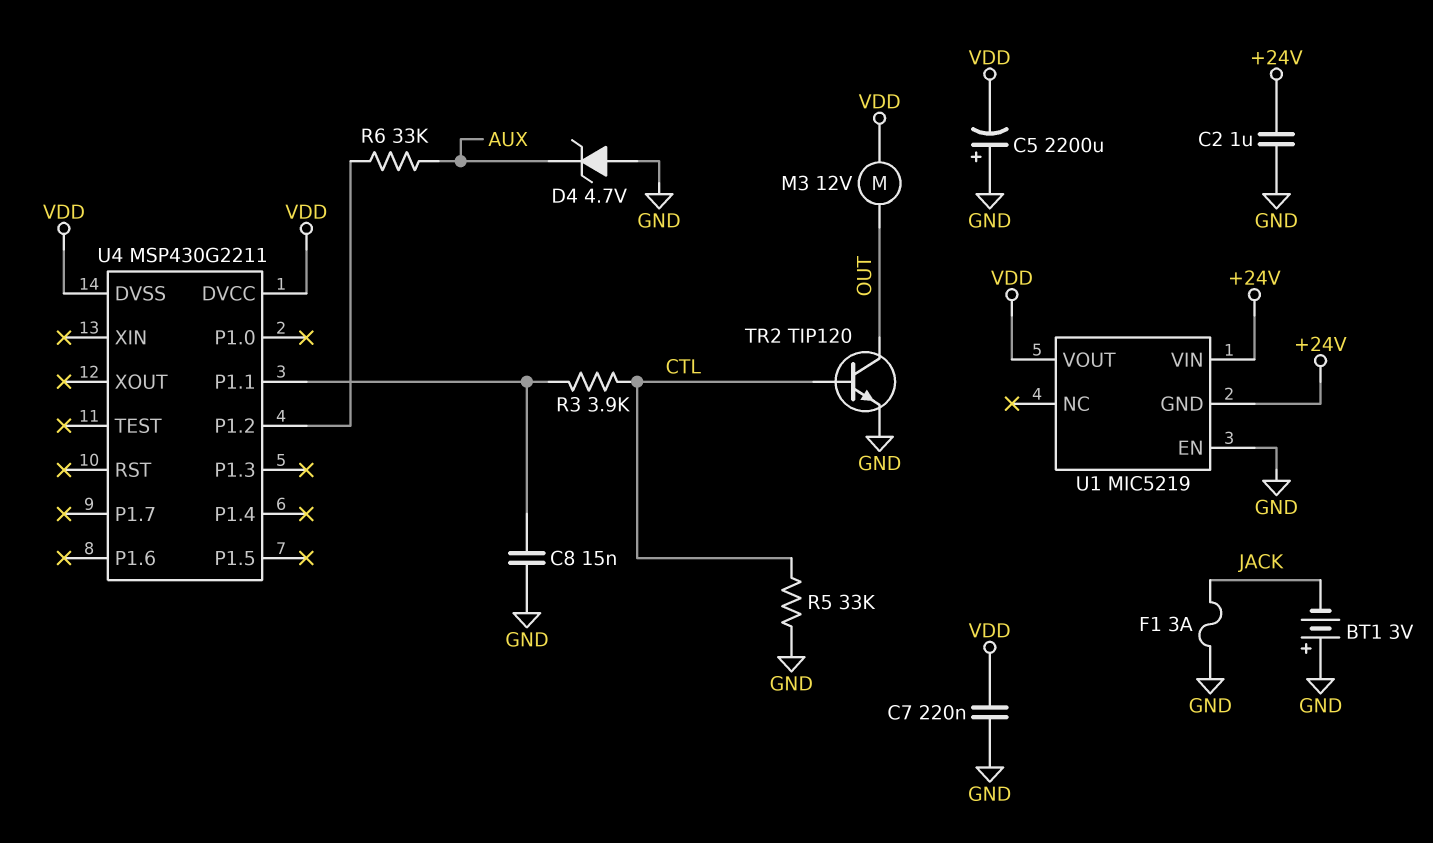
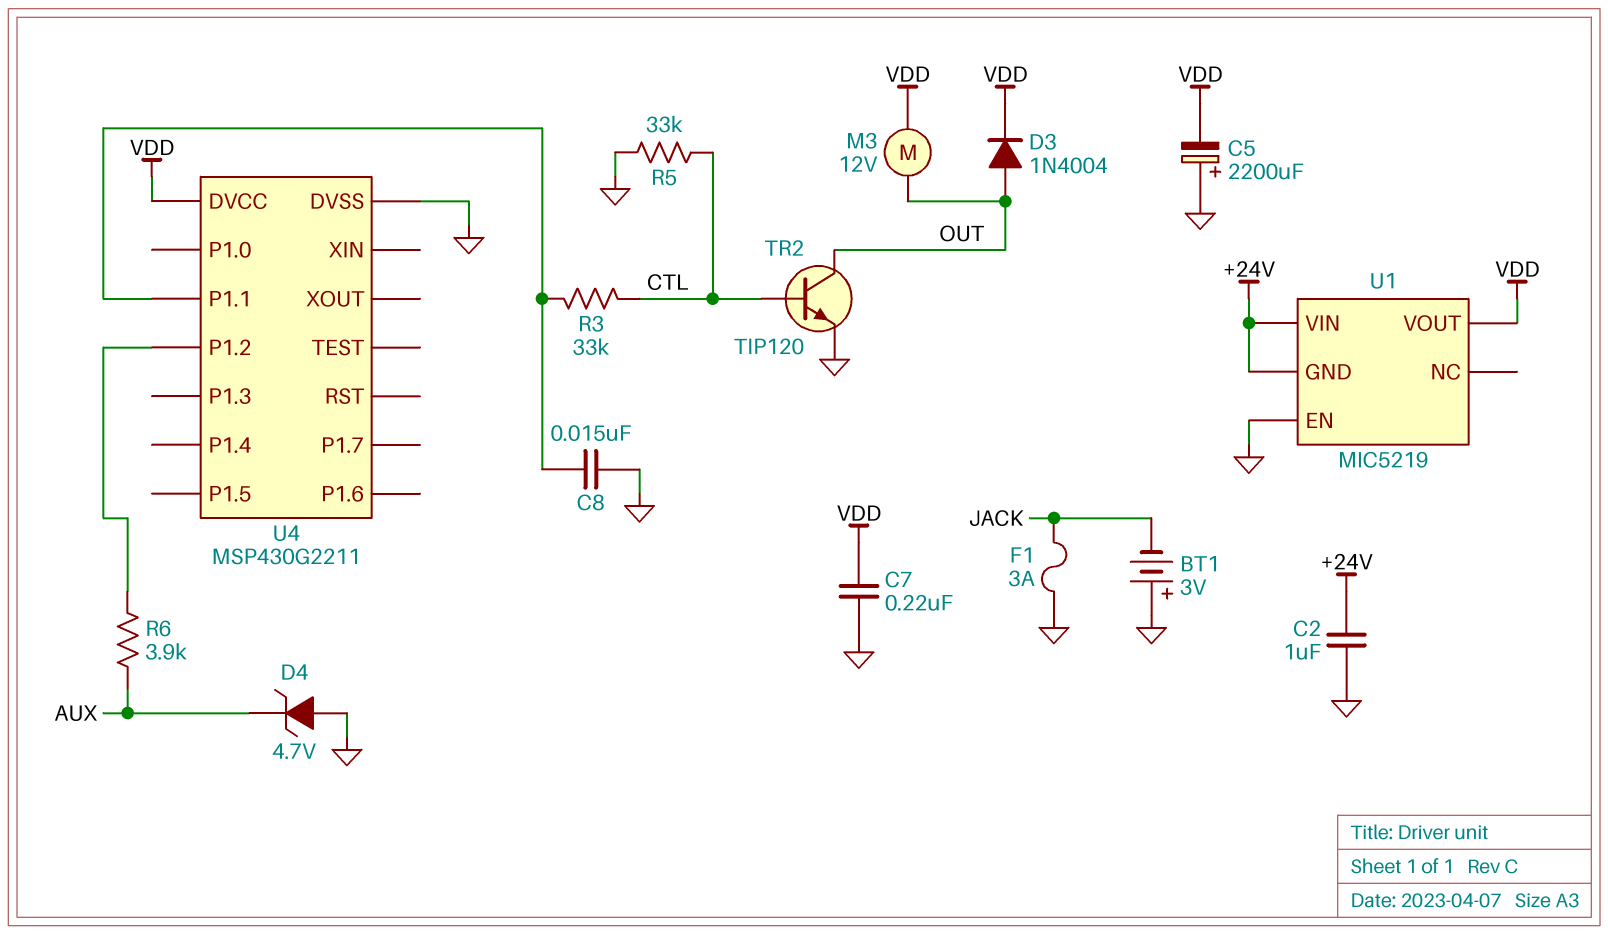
D3: none -> diode 1N4004 (A OUT, K VDD)
R3: 3.9k (CTL, U4/P1.1) -> 33k (CTL, U4/P1.1)
R6: 33k (AUX, U4/P1.2) -> 3.9k (AUX, U4/P1.2)
U4 pin DVSS: VDD -> GND

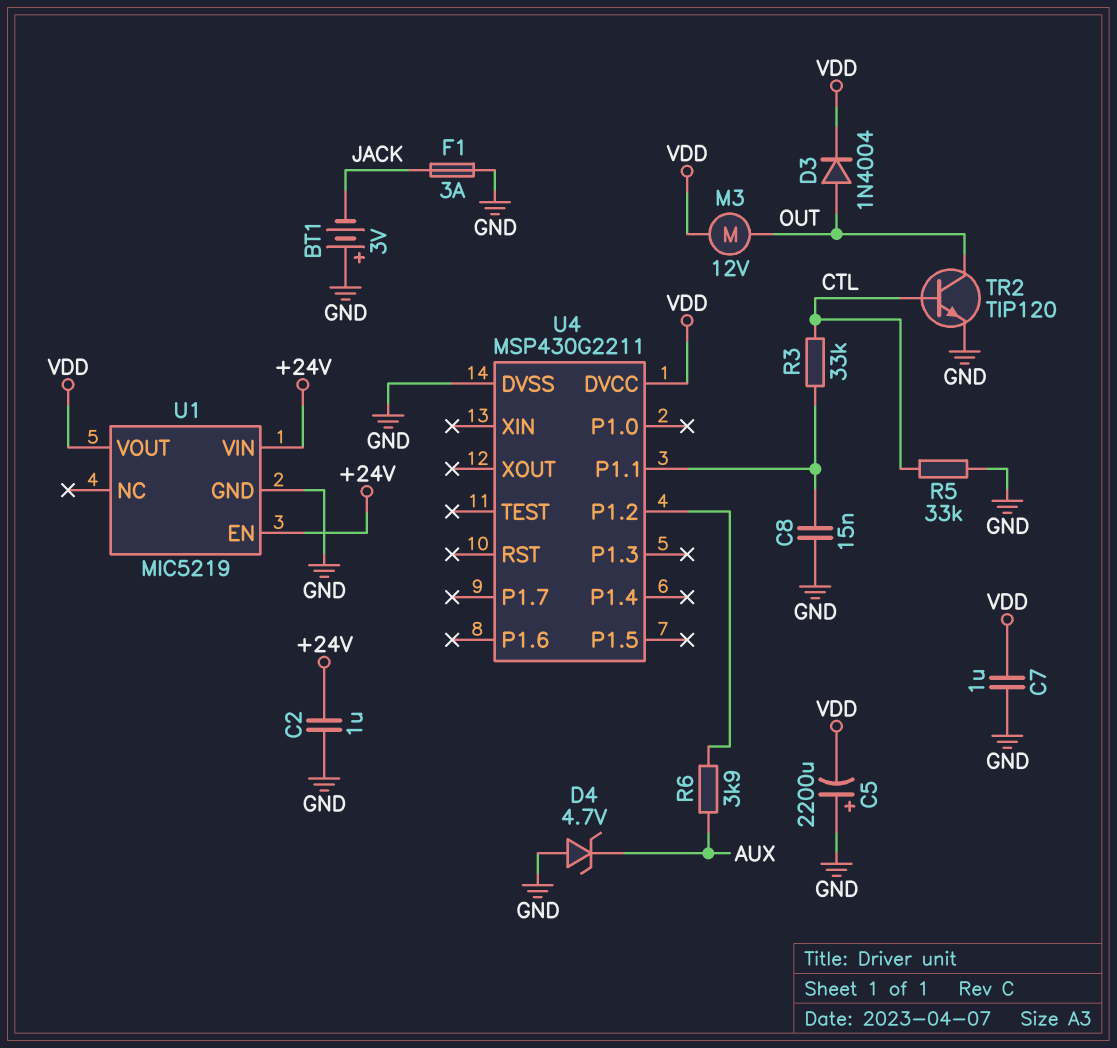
C7: 220nF (GND, VDD) -> 1uF (GND, VDD)
U1 pin EN: GND -> +24V
U1 pin GND: +24V -> GND

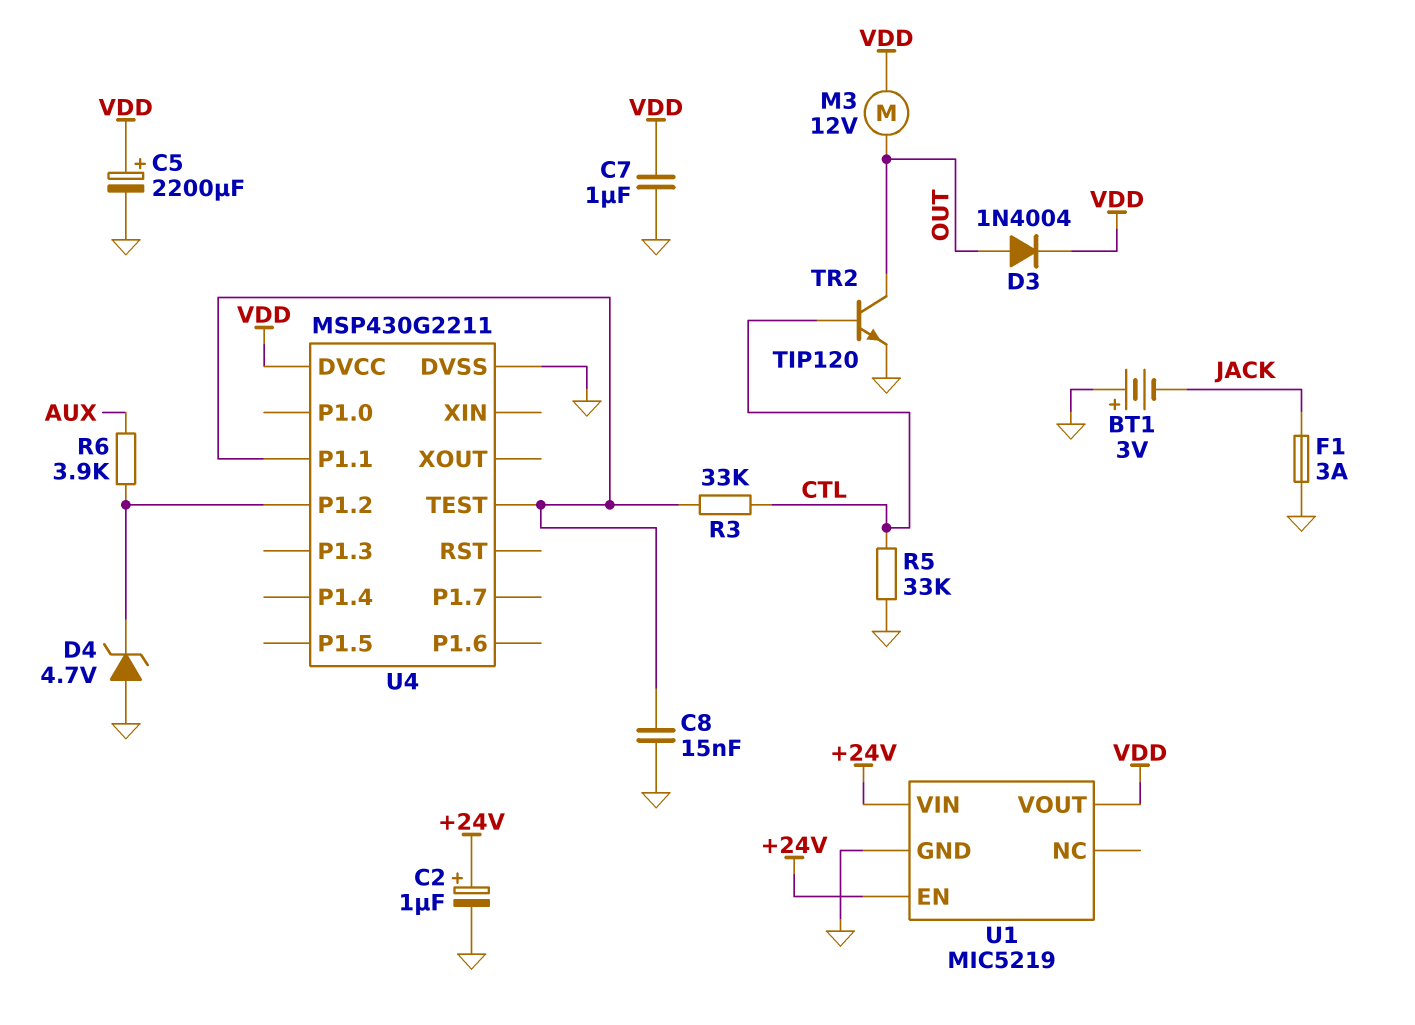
C2: 1uF (+24V, GND) -> 1uF (plus +24V, minus GND)
C5: 2200uF (plus GND, minus VDD) -> 2200uF (plus VDD, minus GND)
D4: zener 4.7V (A GND, K AUX) -> zener 4.7V (A GND, K U4/P1.2)
U4 pin TEST: none -> U4/P1.1

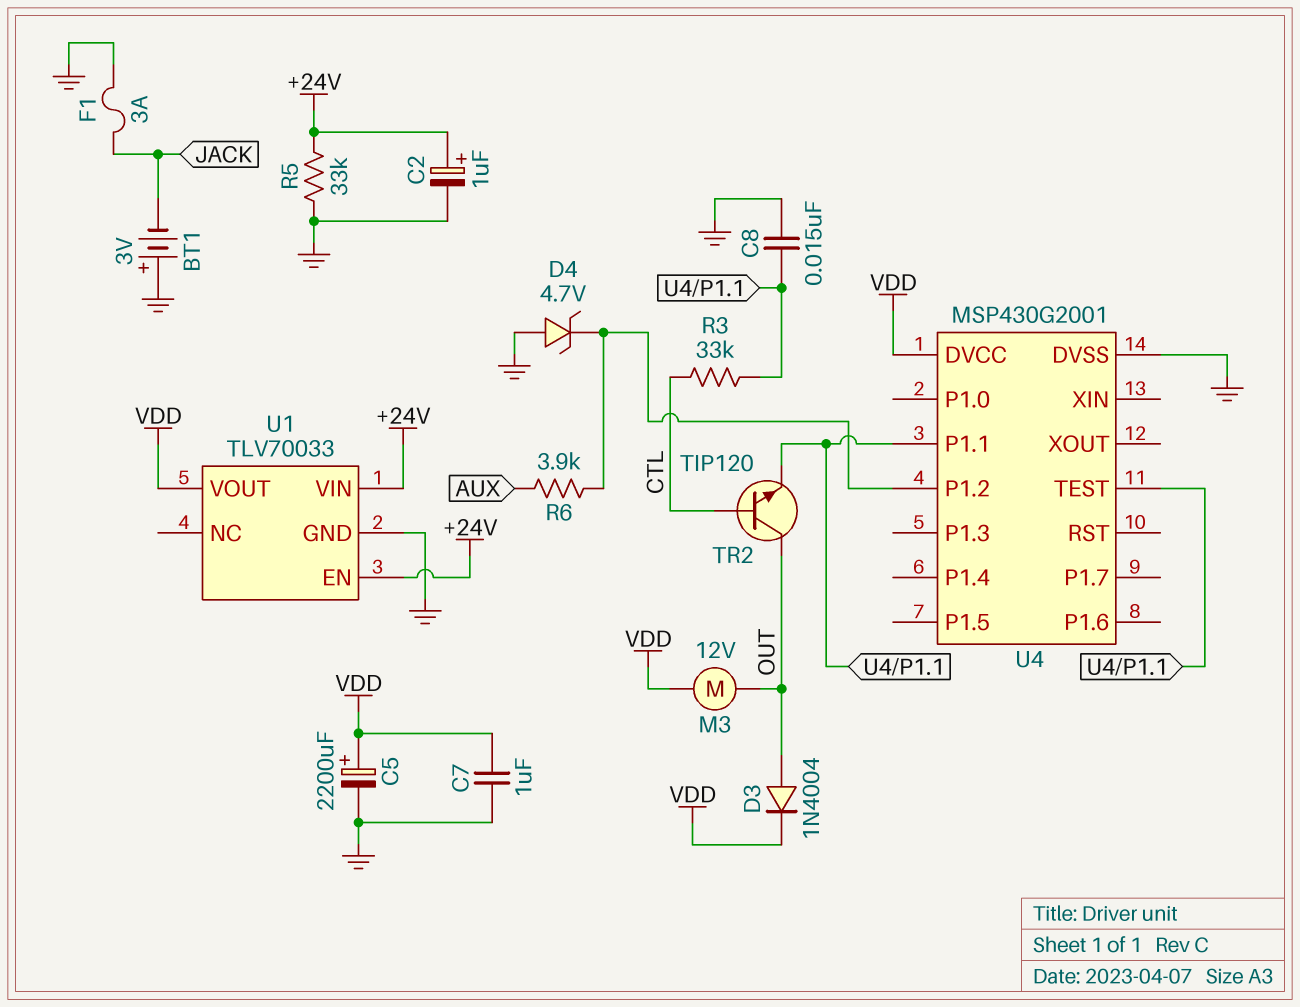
R5: 33k (CTL, GND) -> 33k (+24V, GND)
TR2: NPN TIP120 (B CTL, C OUT, E GND) -> NPN TIP120 (B CTL, C OUT, E U4/P1.1)
U1: MIC5219 -> TLV70033
U4: MSP430G2211 -> MSP430G2001

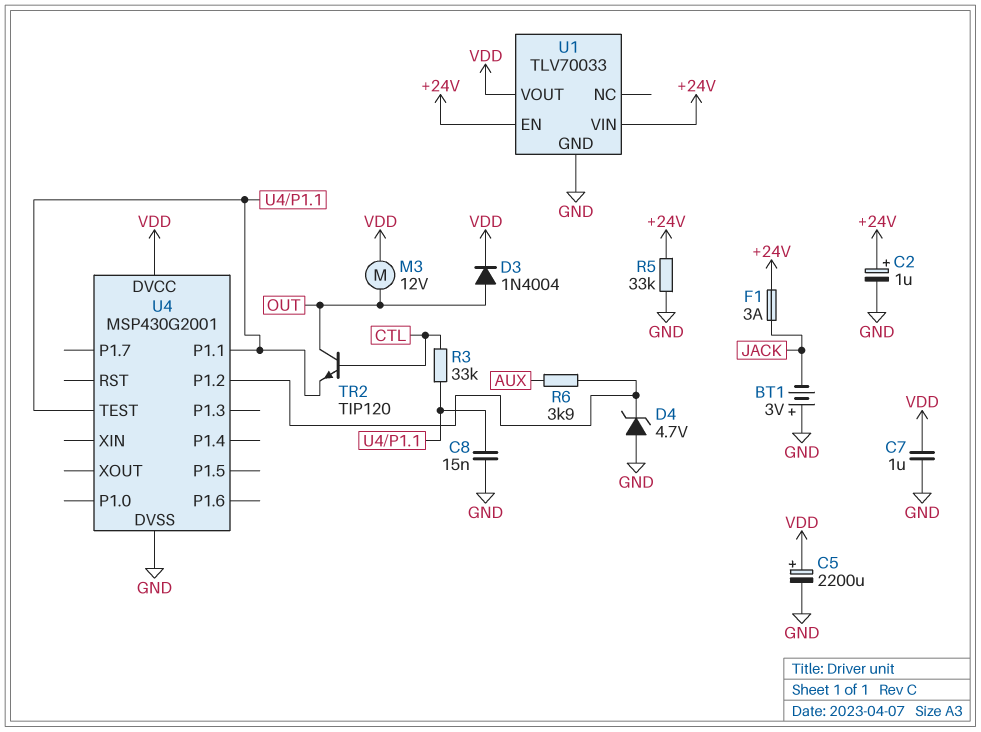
F1: 3A (GND, JACK) -> 3A (+24V, JACK)

